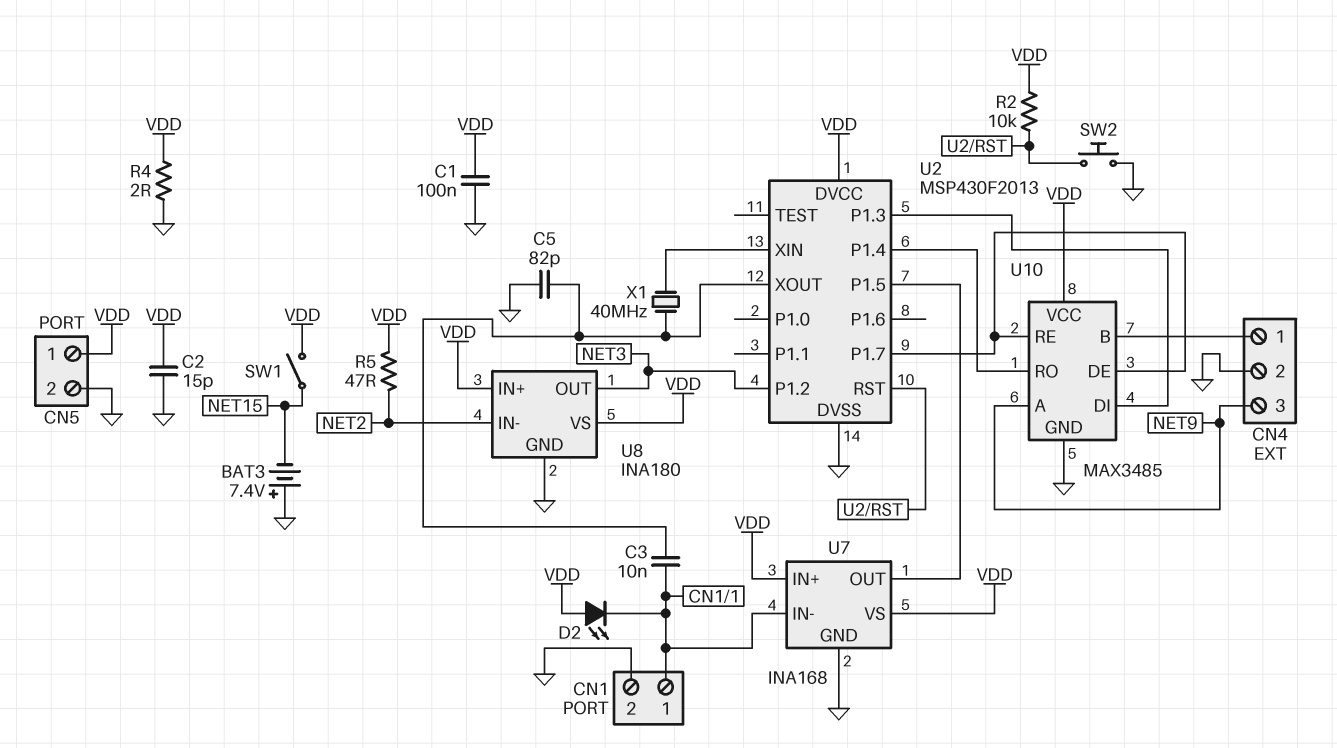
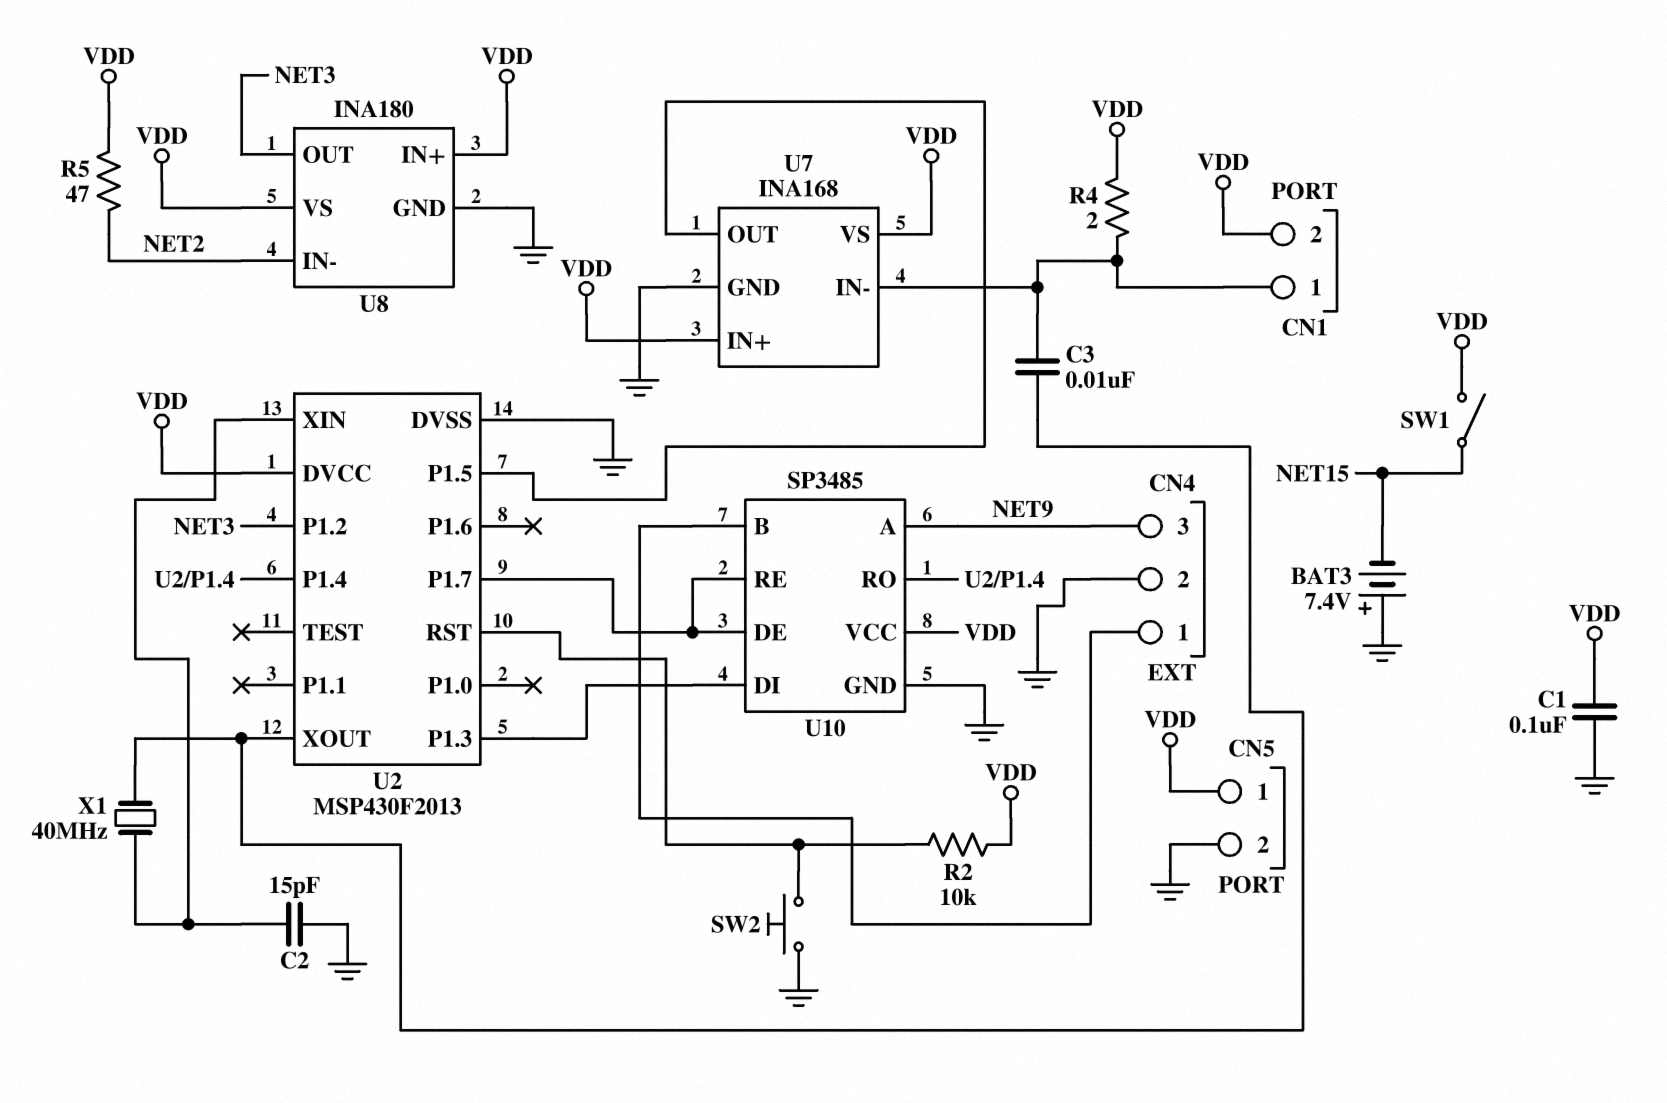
C2: 15pF (GND, VDD) -> 15pF (GND, U2/XIN)
C5: 82pF (GND, U2/XOUT) -> none
CN1 pin 2: GND -> VDD
D2: LED (A VDD, K CN1/1) -> none
R4: 2 (GND, VDD) -> 2 (CN1/1, VDD)
U10: MAX3485 -> SP3485

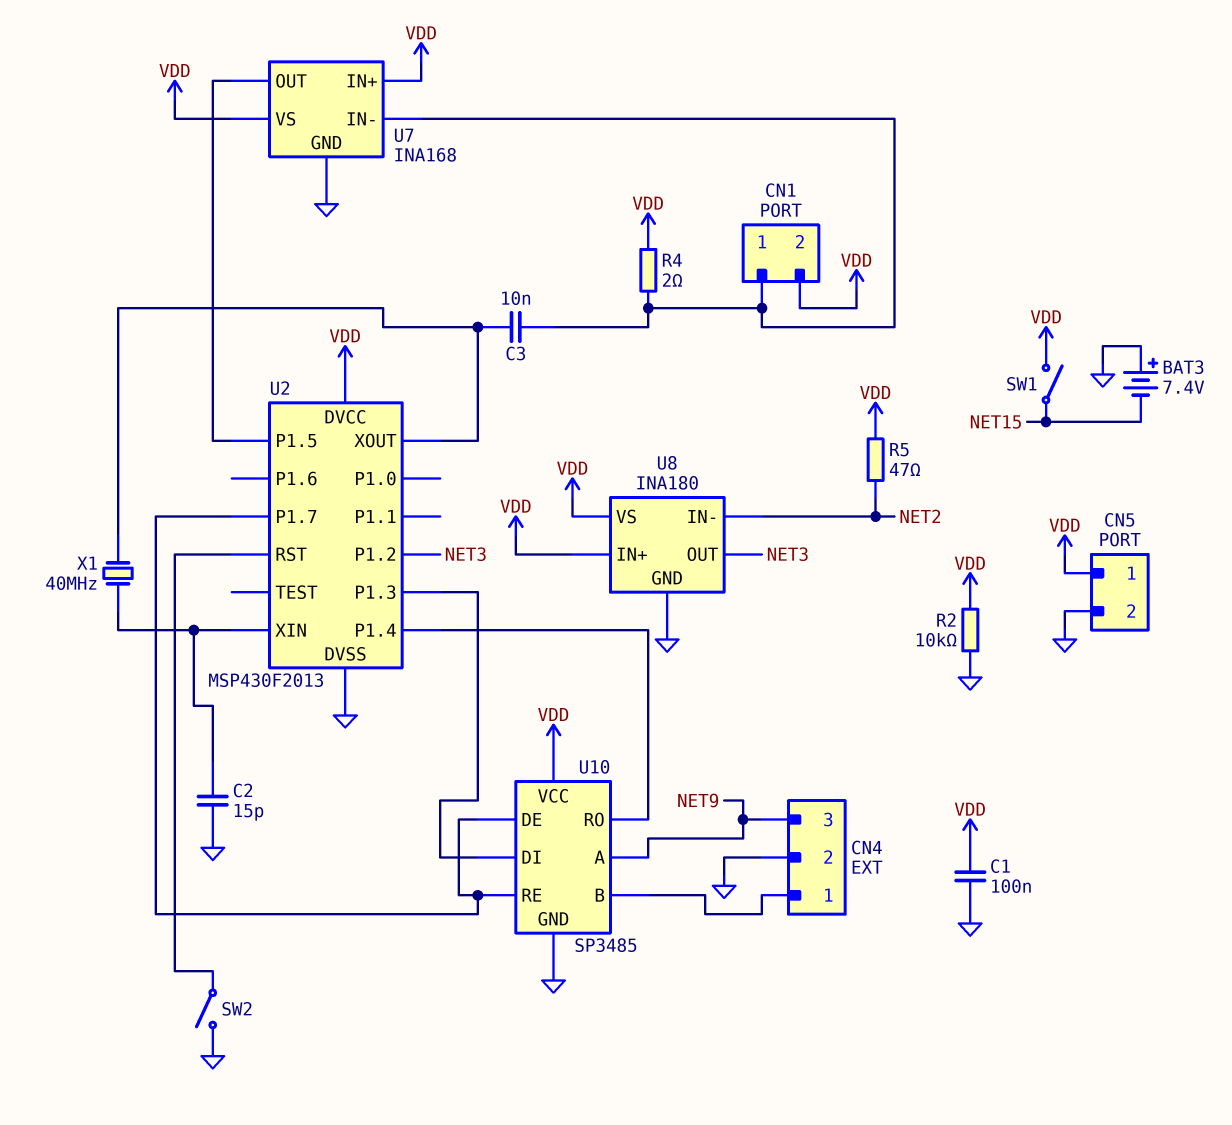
R2: 10k (U2/RST, VDD) -> 10k (GND, VDD)
SW2: button (GND, U2/RST) -> switch (GND, U2/RST)

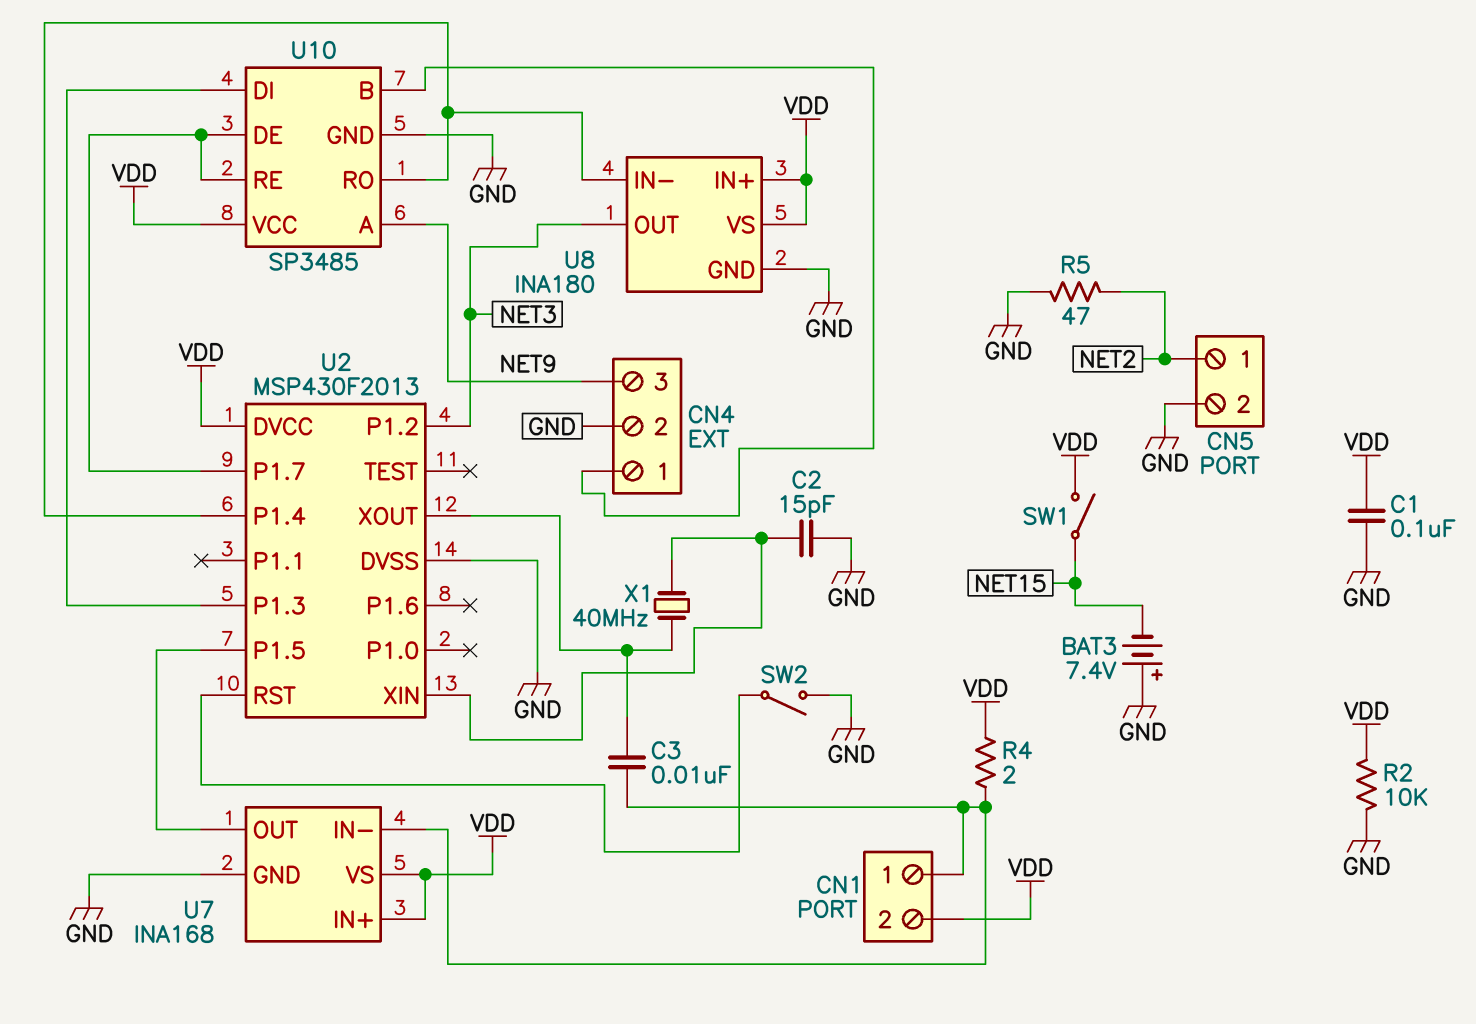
CN5 pin 1: VDD -> NET2
R5: 47 (NET2, VDD) -> 47 (GND, NET2)
U8 pin IN-: NET2 -> U2/P1.4

